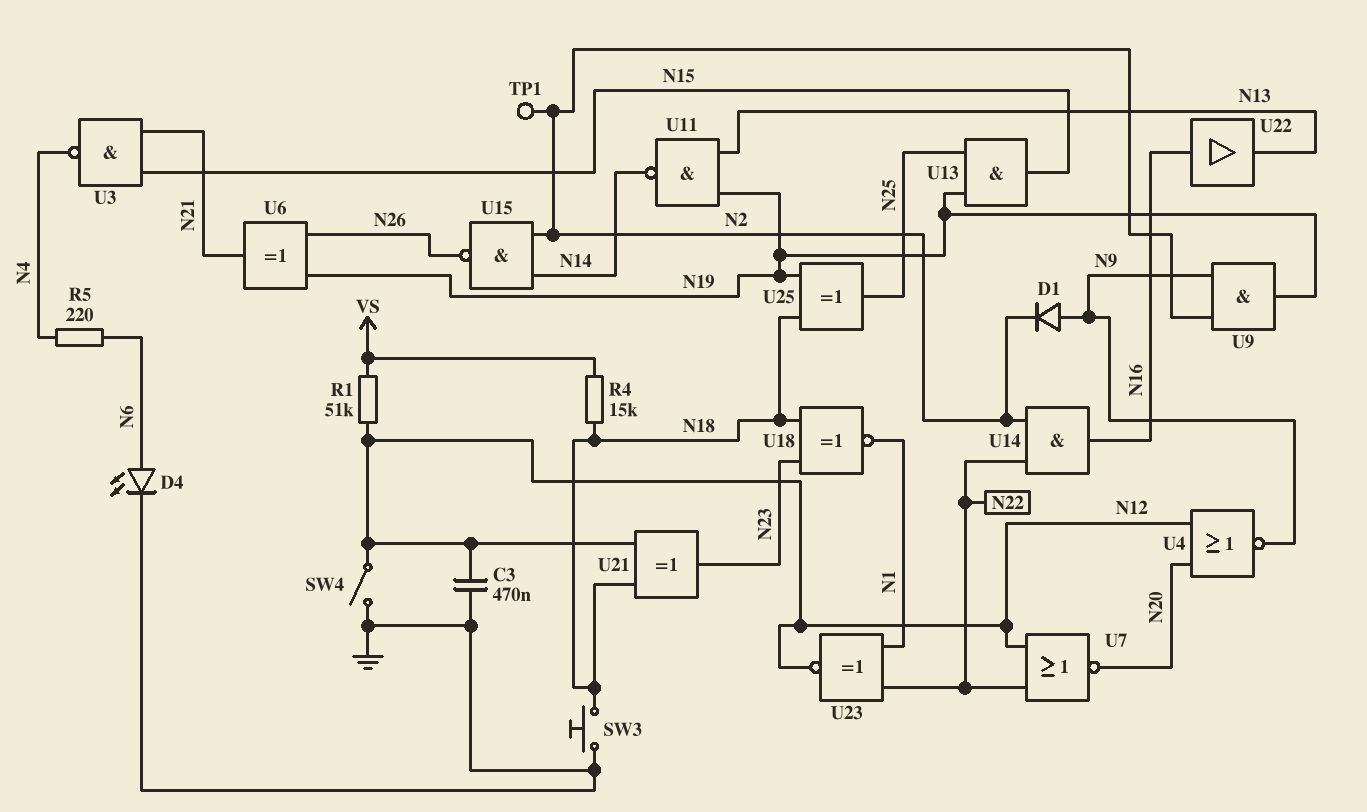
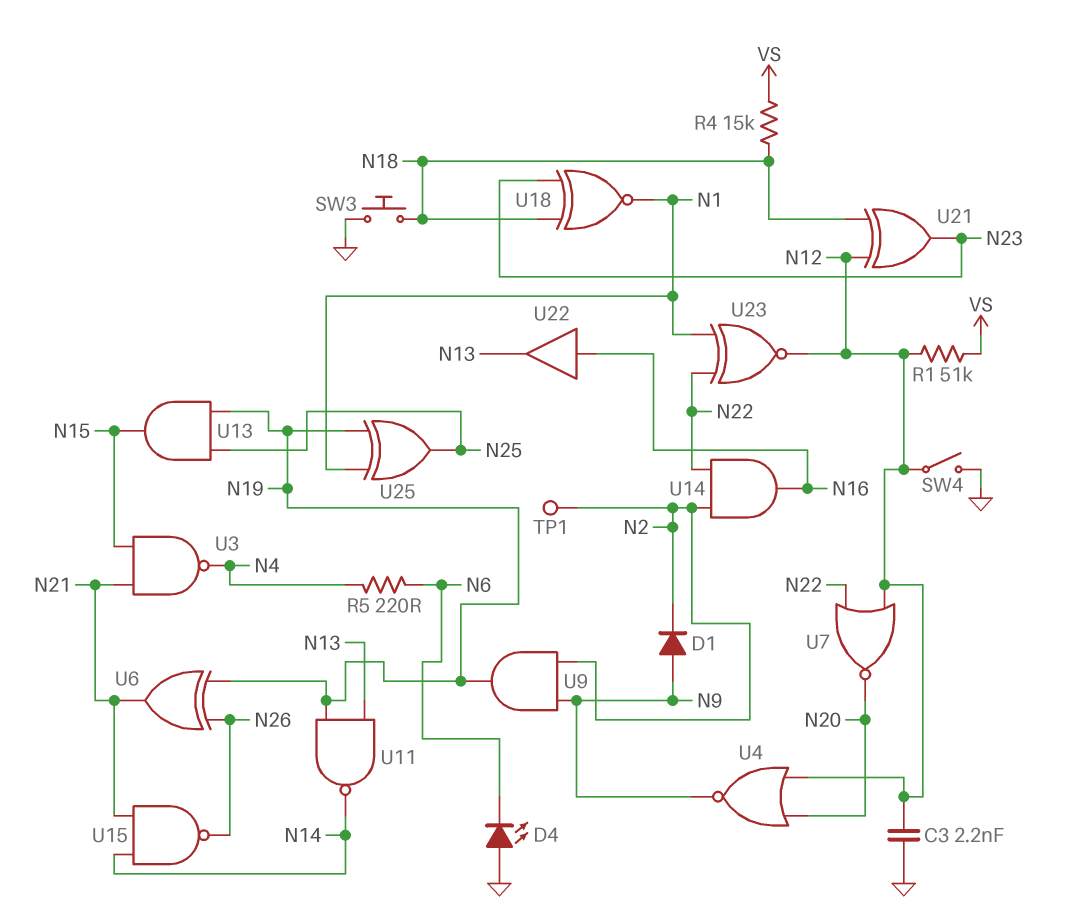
C3: 470nF (GND, N12) -> 2.2nF (GND, N12)
D4: LED (A N6, K GND) -> LED (A GND, K N6)
U15: NAND (in N2, in N14, out N26) -> NAND (in N14, in N21, out N26)
U25: XOR (in N18, in N19, out N25) -> XOR (in N1, in N19, out N25)

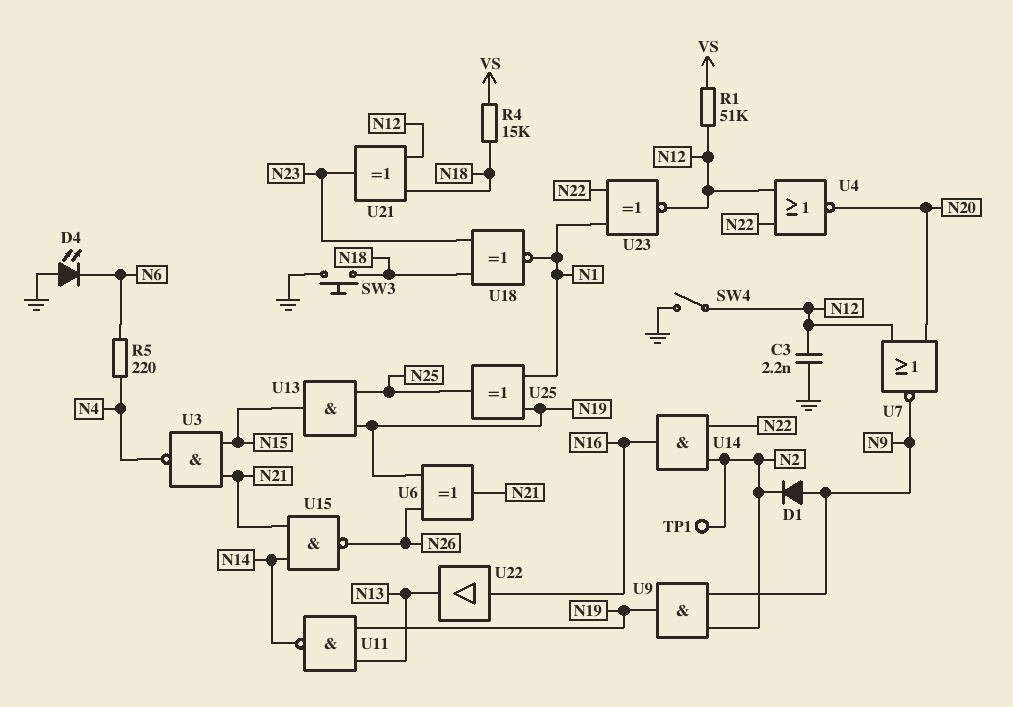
U4: NOR (in N12, in N20, out N9) -> NOR (in N12, in N22, out N20)
U7: NOR (in N12, in N22, out N20) -> NOR (in N12, in N20, out N9)

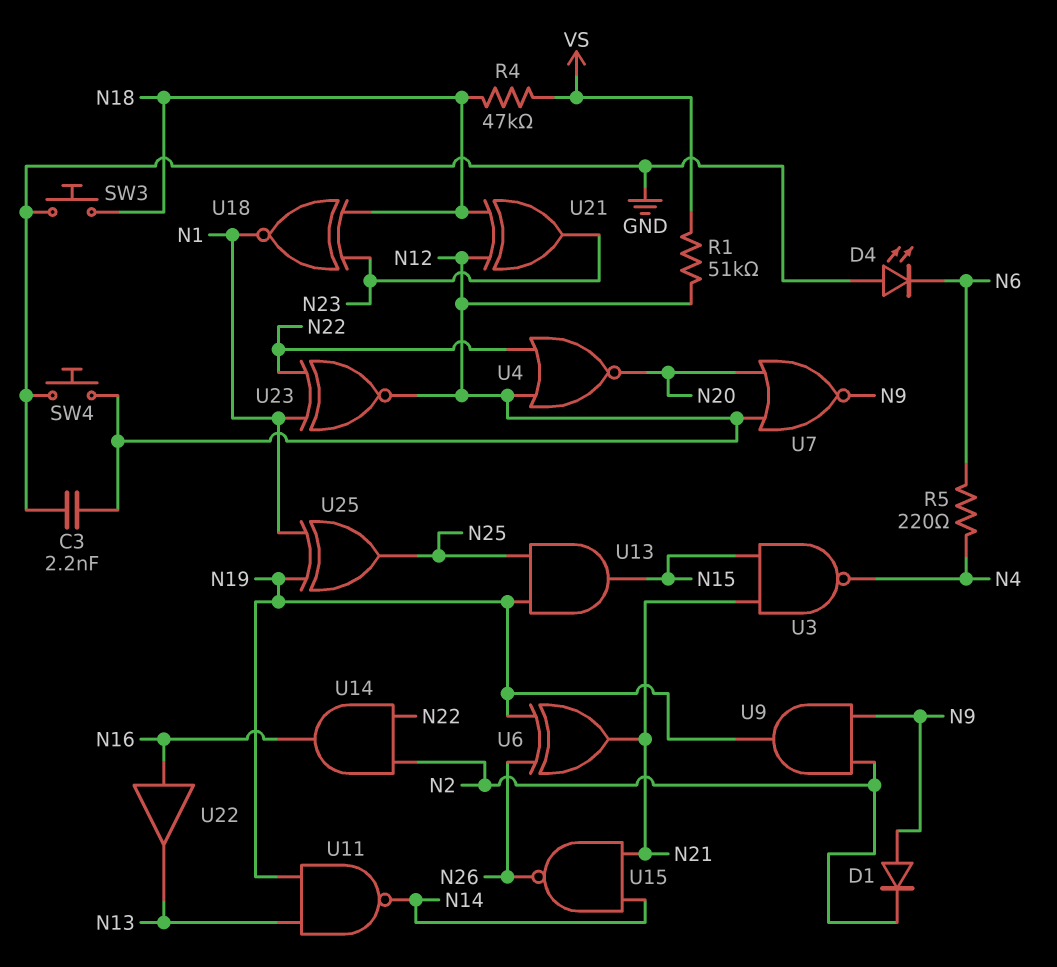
R4: 15k (N18, VS) -> 47k (N18, VS)
SW4: switch (GND, N12) -> button (GND, N12)
TP1: test point (N2) -> none

